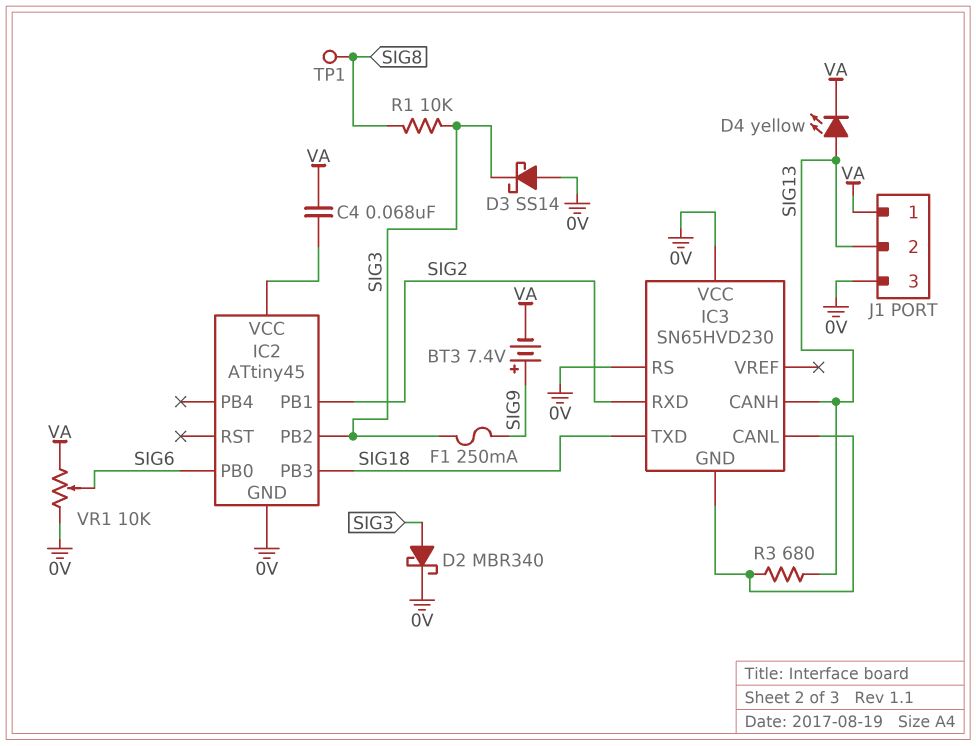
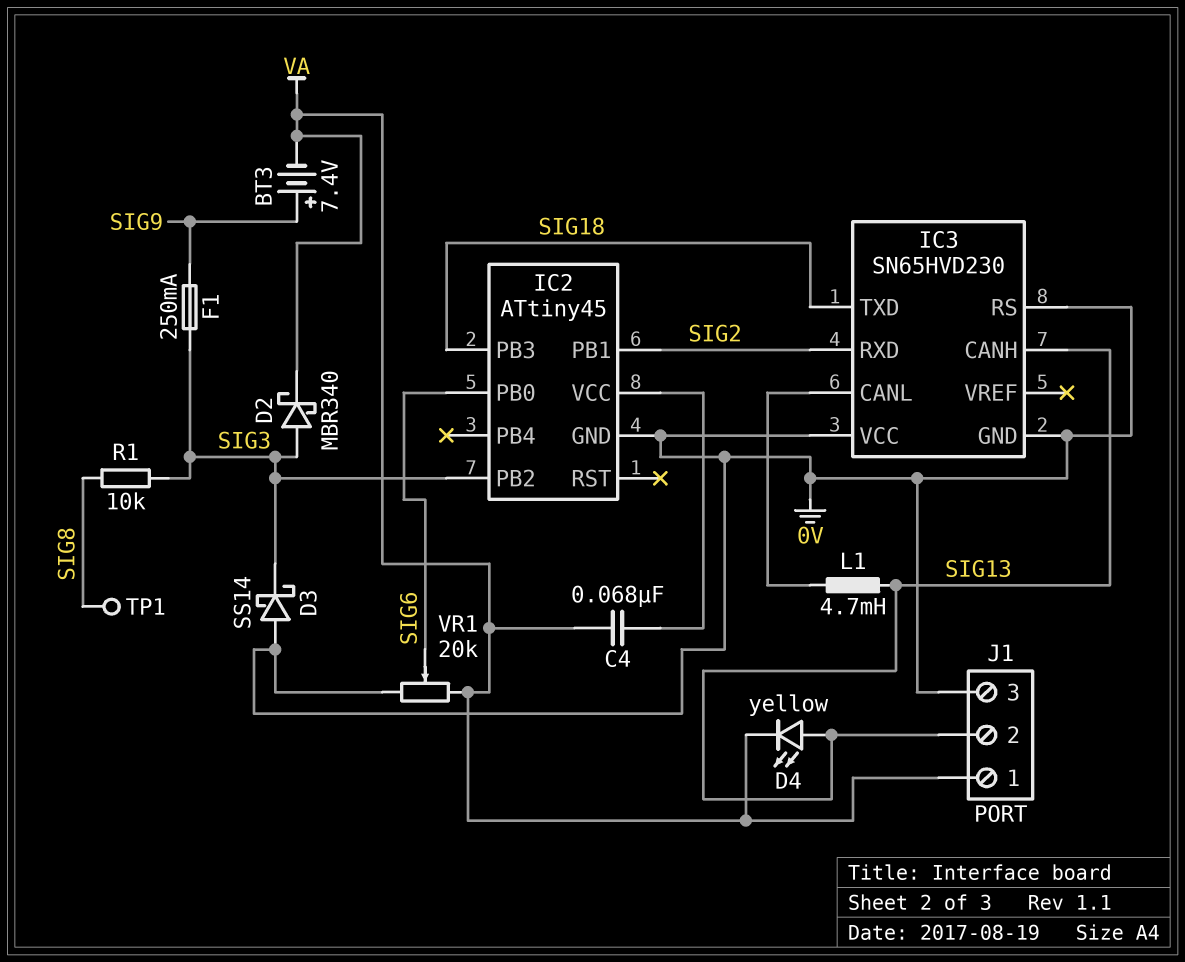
D2: schottky MBR340 (A SIG3, K 0V) -> schottky MBR340 (A SIG3, K VA)
IC3 pin GND: IC3/CANL -> 0V
L1: none -> 4.7mH (IC3/CANL, SIG13)
R3: 680 (IC3/CANL, SIG13) -> none
VR1: 10k (0V, VA, wiper SIG6) -> 20k (0V, VA, wiper SIG6)

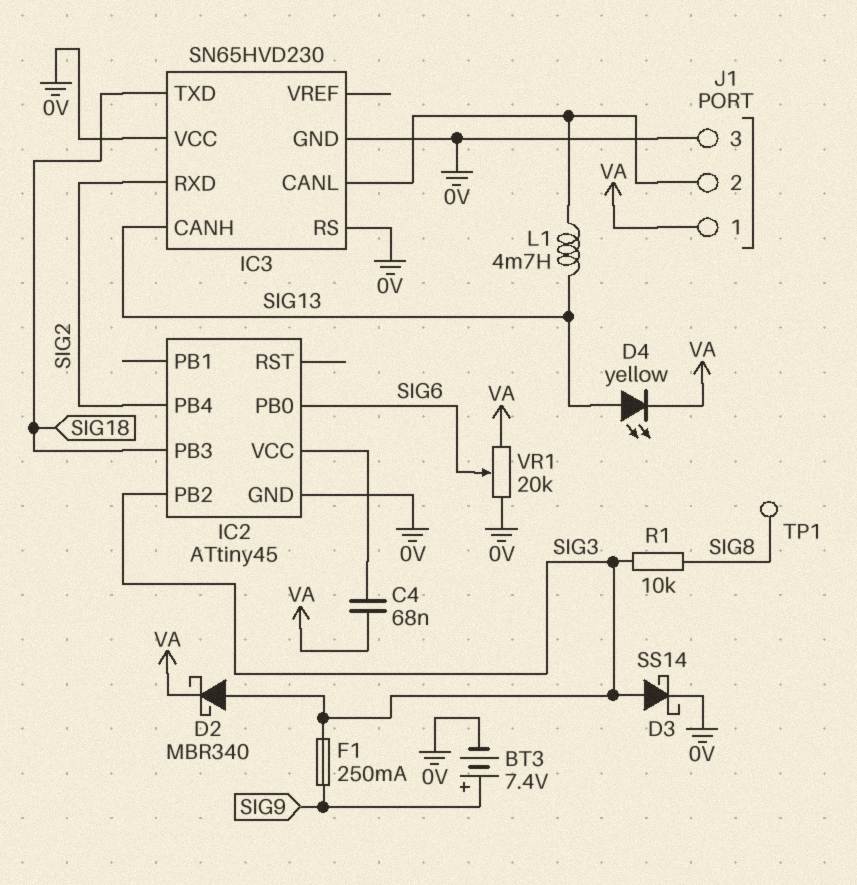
BT3: 7.4V (plus SIG9, minus VA) -> 7.4V (plus SIG9, minus 0V)
D3: schottky SS14 (A 0V, K SIG3) -> schottky SS14 (A SIG3, K 0V)
IC2 pin PB1: SIG2 -> none
IC2 pin PB4: none -> SIG2
J1 pin 2: SIG13 -> IC3/CANL

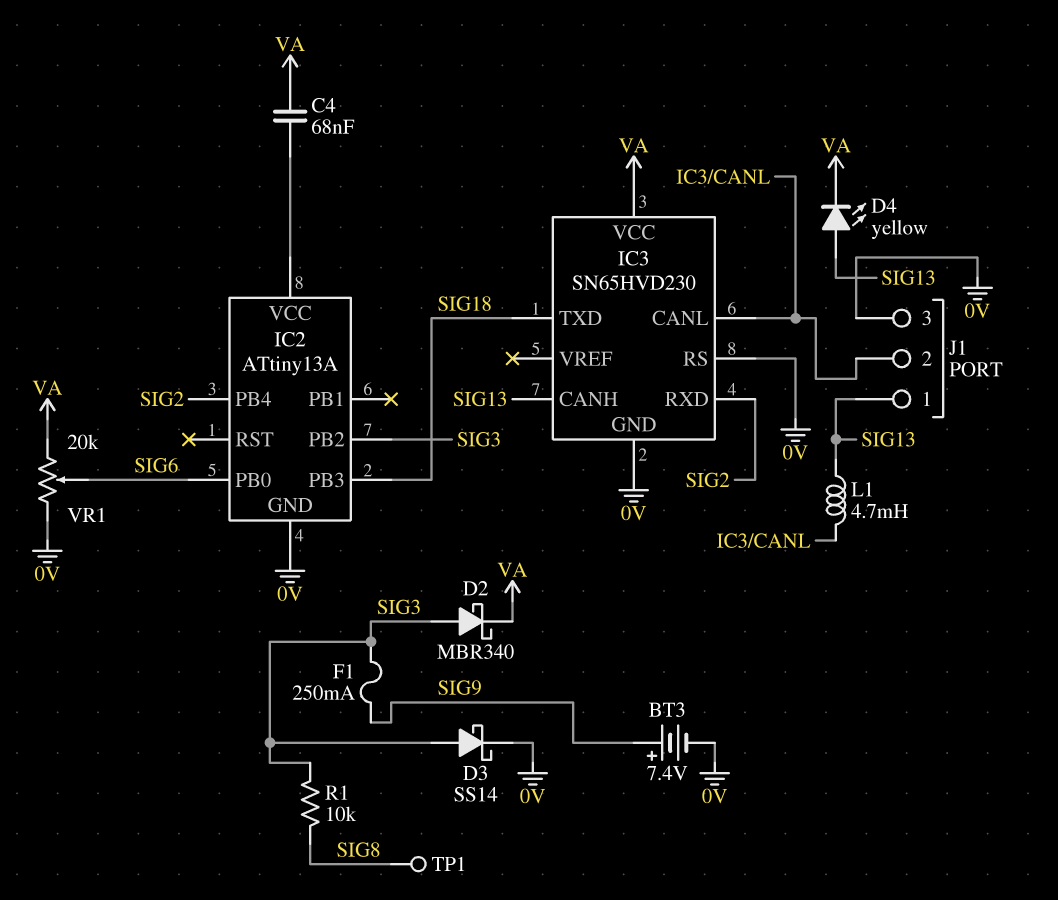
IC2: ATtiny45 -> ATtiny13A
IC3 pin VCC: 0V -> VA
J1 pin 1: VA -> SIG13

